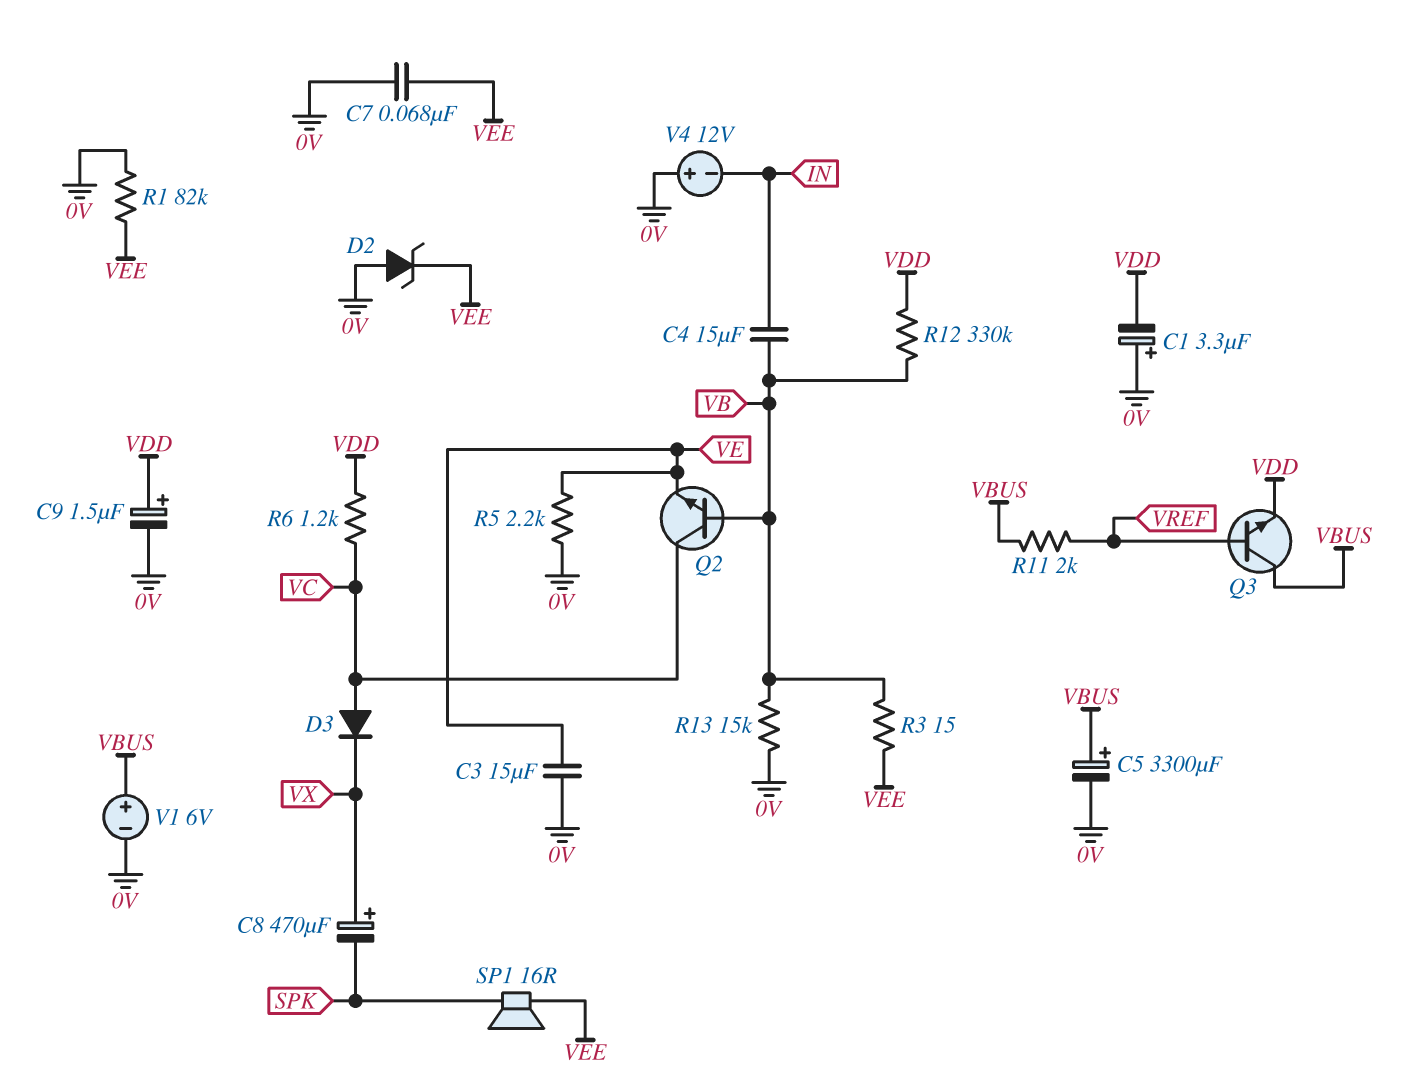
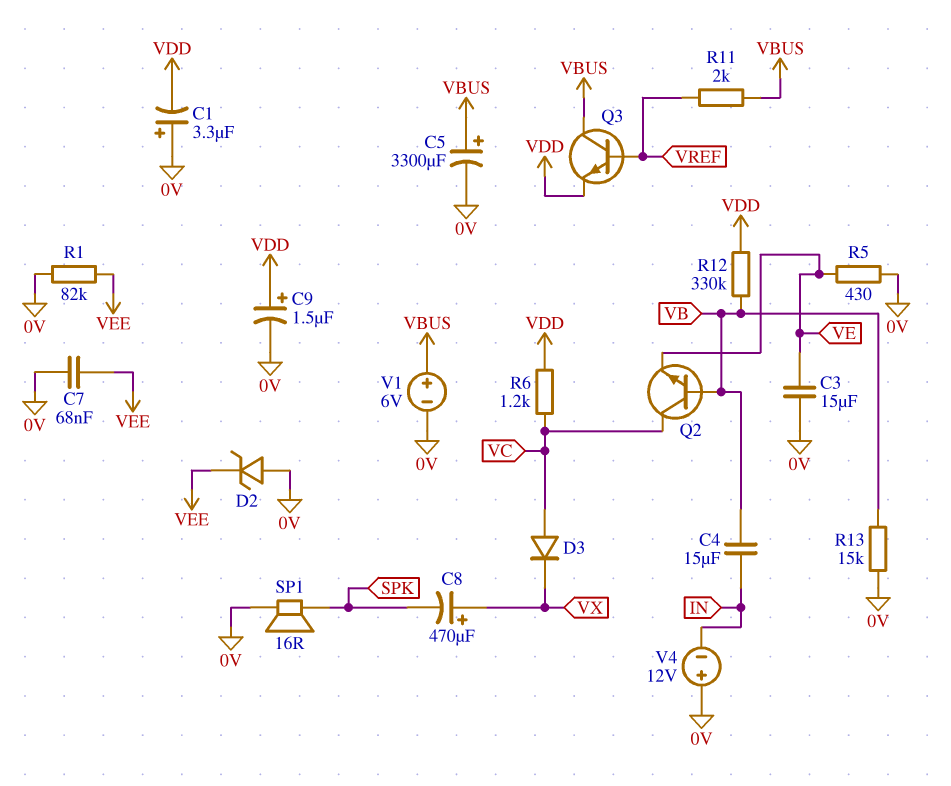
R3: 15 (VB, VEE) -> none
R5: 2.2k (0V, VE) -> 430 (0V, VE)
SP1: speaker 16R (SPK, VEE) -> speaker 16R (0V, SPK)

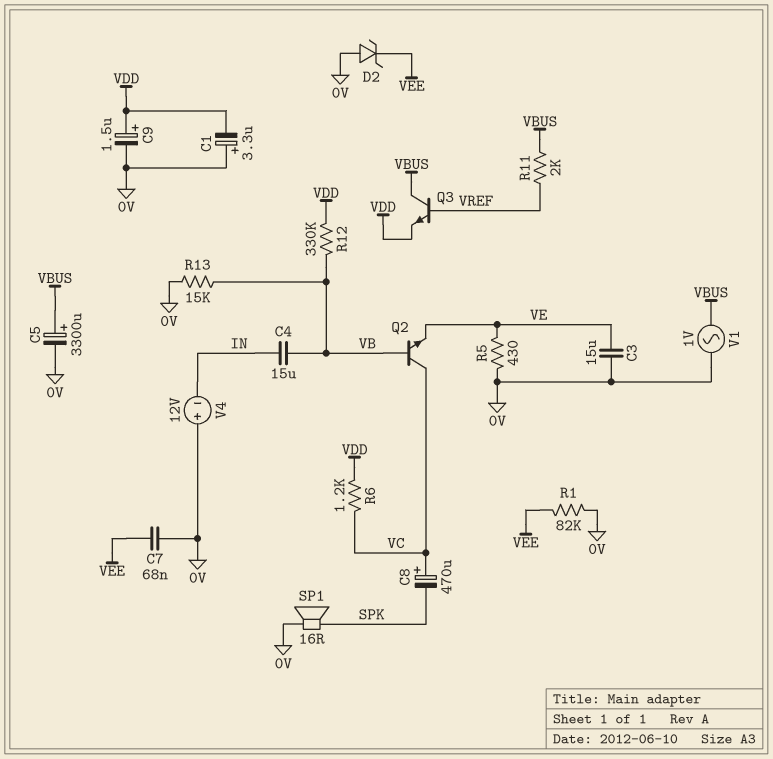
C8: 470uF (plus VX, minus SPK) -> 470uF (plus VC, minus SPK)
D3: diode (A VC, K VX) -> none
V1: 6V (plus VBUS, minus 0V) -> AC 1V (0V, VBUS)

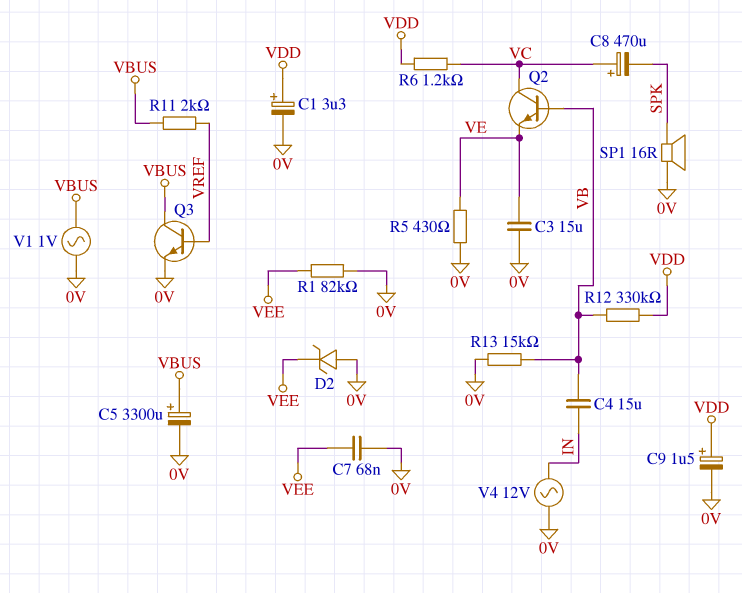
C1: 3.3uF (plus 0V, minus VDD) -> 3.3uF (plus VDD, minus 0V)
Q3: NPN (B VREF, C VBUS, E VDD) -> NPN (B VREF, C VBUS, E 0V)
V4: 12V (plus 0V, minus IN) -> AC 12V (0V, IN)

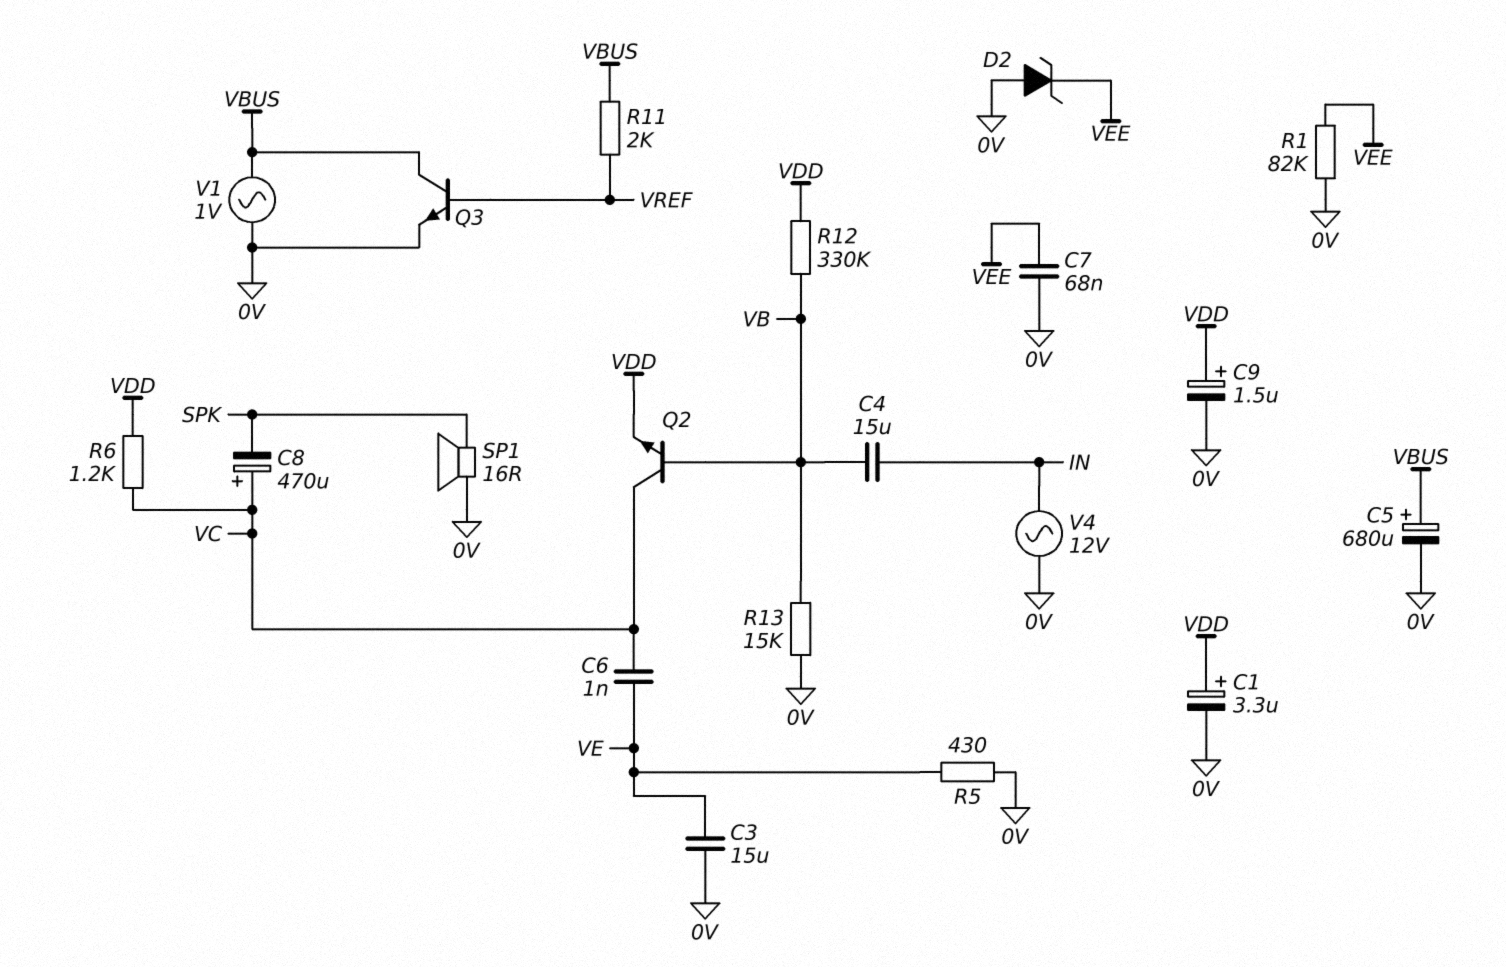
C5: 3300uF (plus VBUS, minus 0V) -> 680uF (plus VBUS, minus 0V)
C6: none -> 1nF (VC, VE)
Q2: NPN (B VB, C VC, E VE) -> NPN (B VB, C VC, E VDD)

